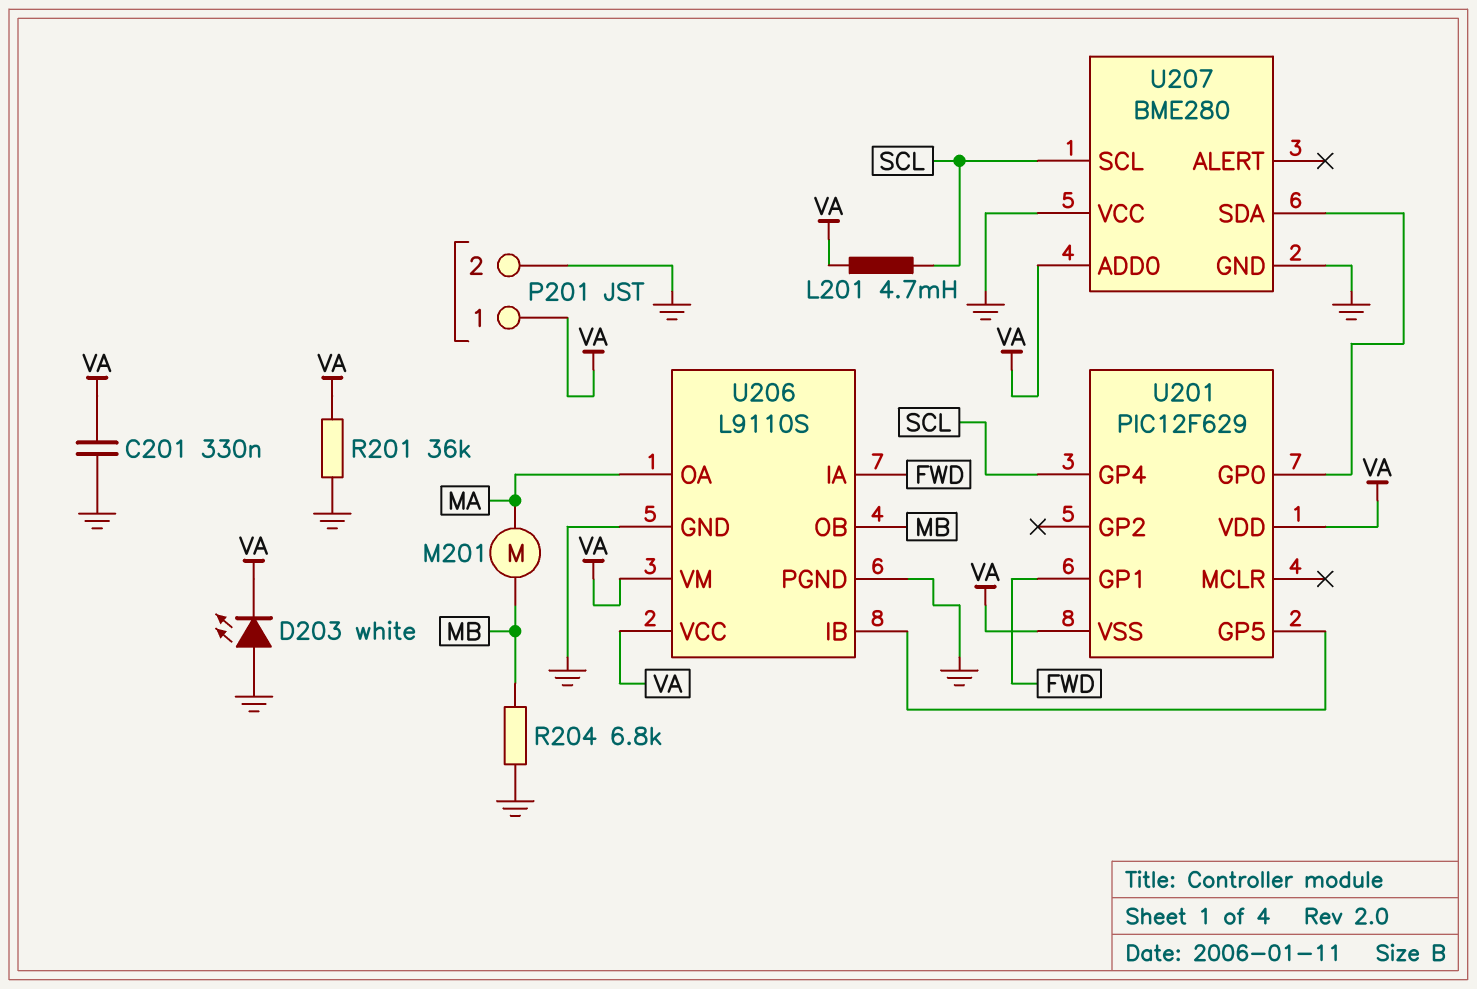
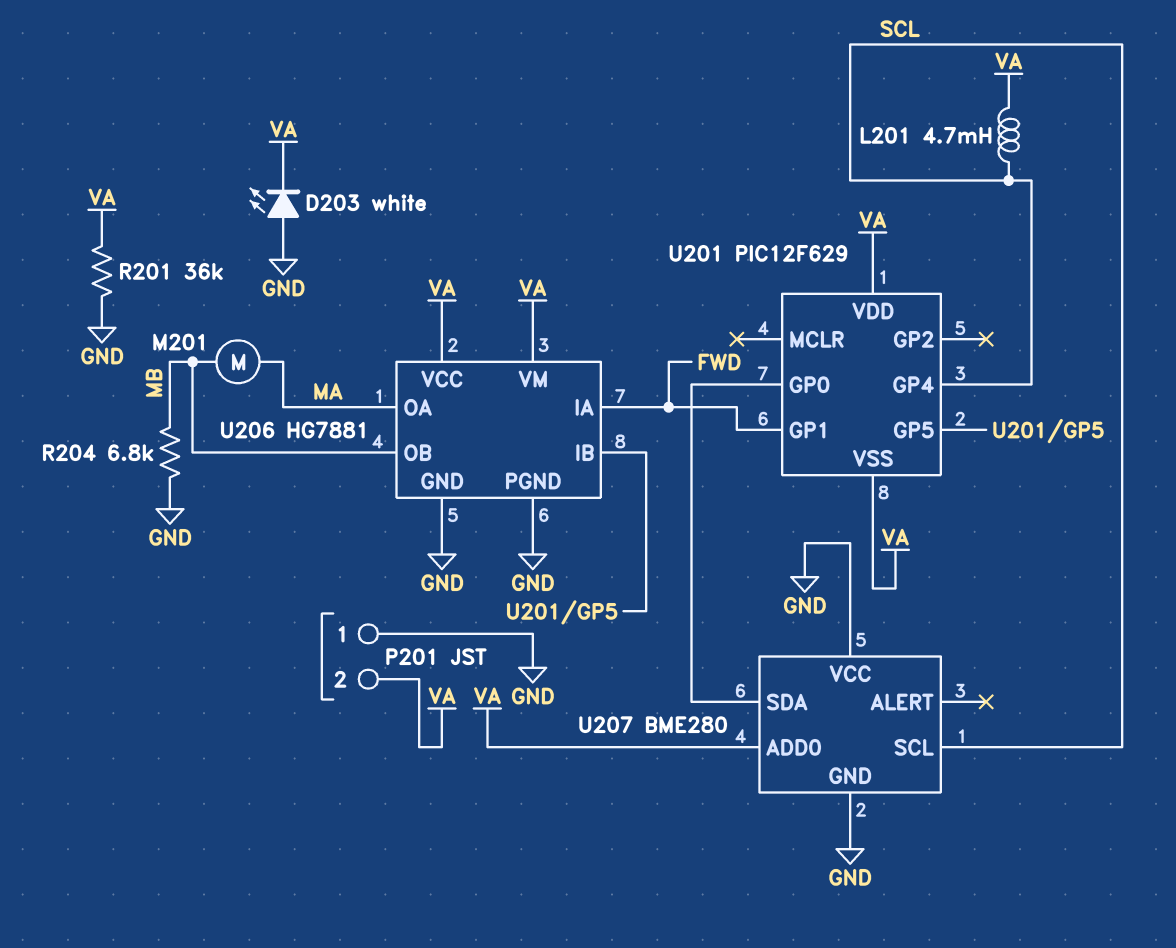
C201: 330nF (GND, VA) -> none
P201 pin 1: VA -> GND
P201 pin 2: GND -> VA
U206: L9110S -> HG7881

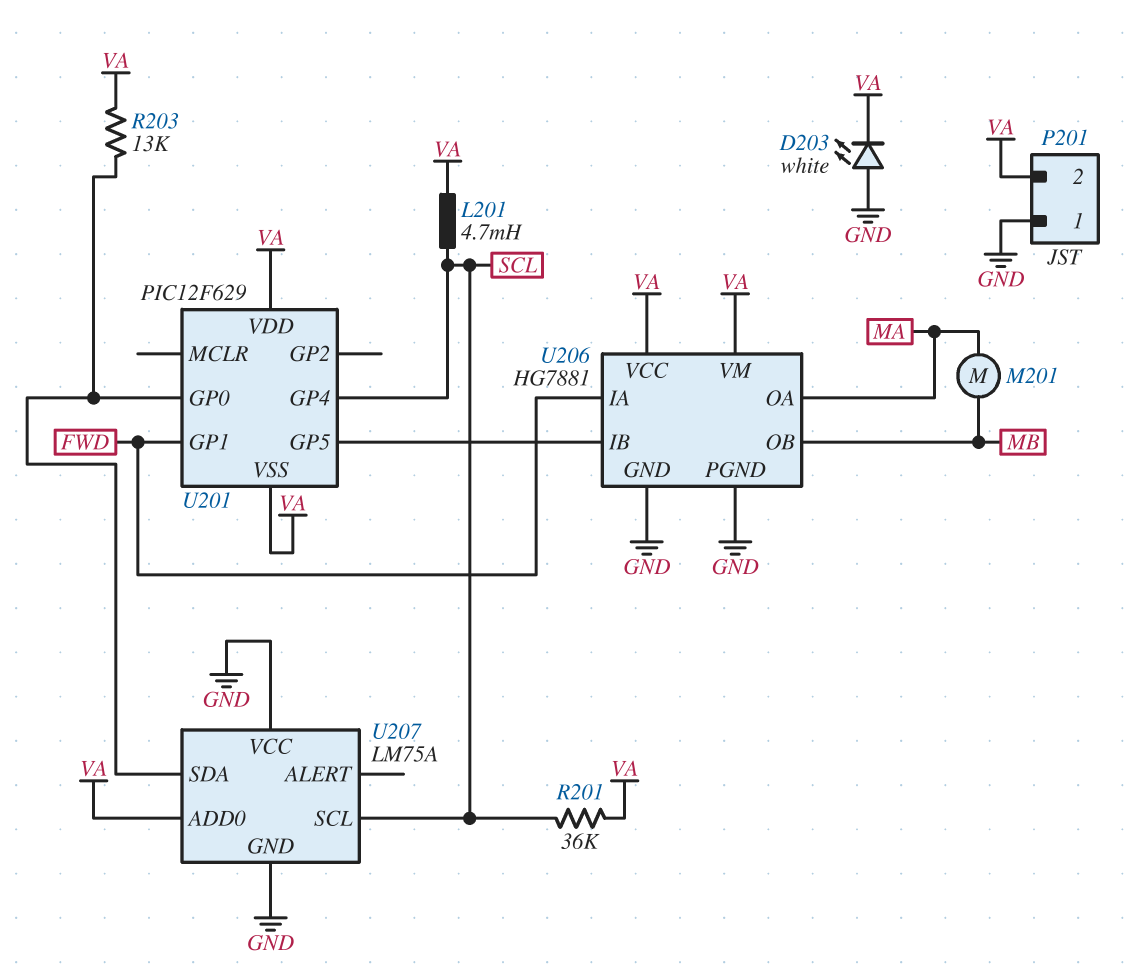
R201: 36k (GND, VA) -> 36k (SCL, VA)
R203: none -> 13k (U201/GP0, VA)
R204: 6.8k (GND, MB) -> none
U207: BME280 -> LM75A

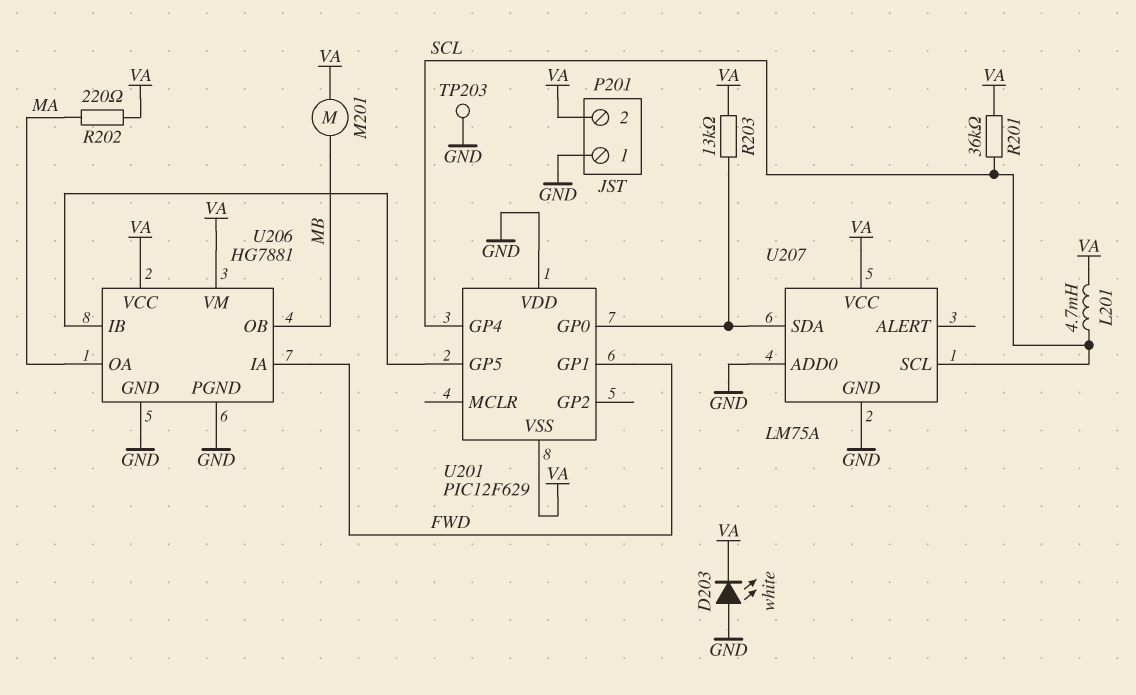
M201: motor (MA, MB) -> motor (MB, VA)
R202: none -> 220 (MA, VA)
TP203: none -> test point (GND)
U201 pin VDD: VA -> GND
U207 pin ADD0: VA -> GND
U207 pin VCC: GND -> VA

